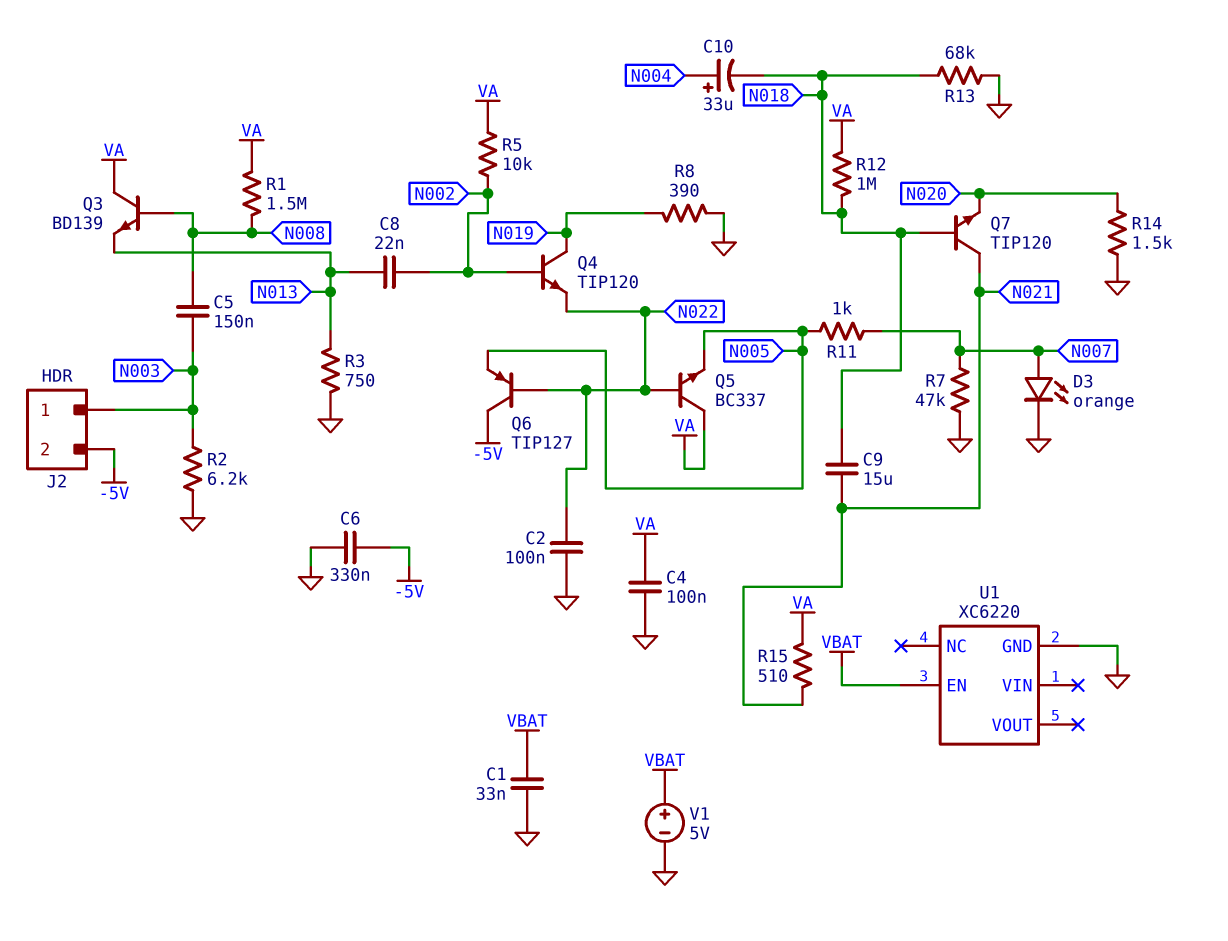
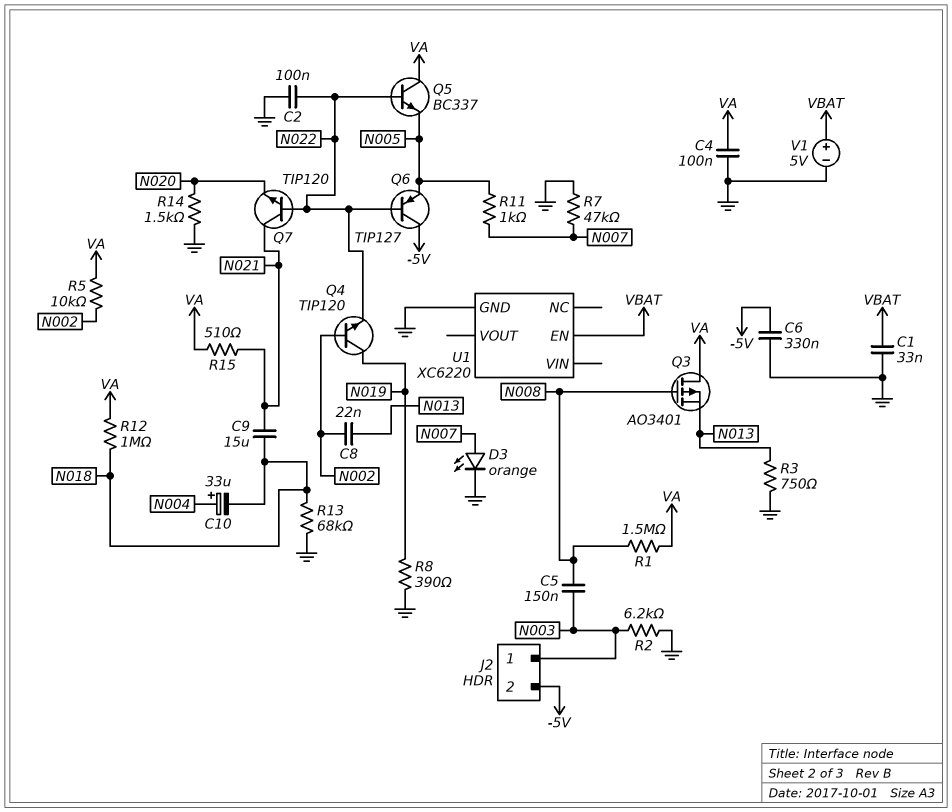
Q3: NPN BD139 (B N008, C VA, E N013) -> PMOS AO3401 (G N008, D VA, S N013)
Q7: NPN TIP120 (B N018, C N021, E N020) -> NPN TIP120 (B N022, C N021, E N020)

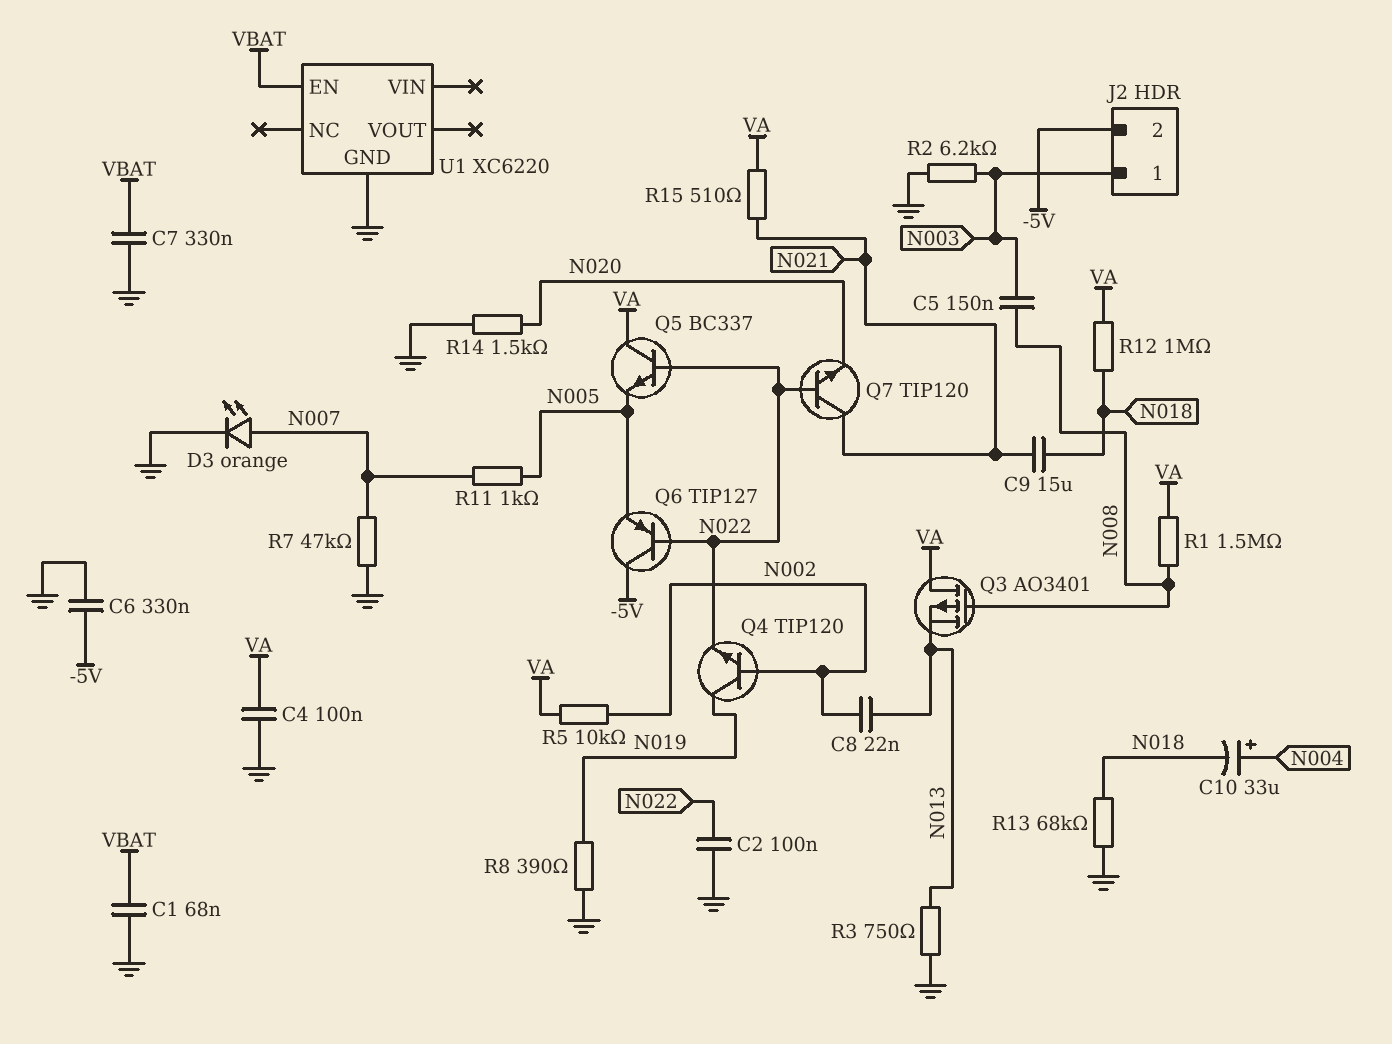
C1: 33nF (GND, VBAT) -> 68nF (GND, VBAT)
C7: none -> 330nF (GND, VBAT)
V1: 5V (plus VBAT, minus GND) -> none

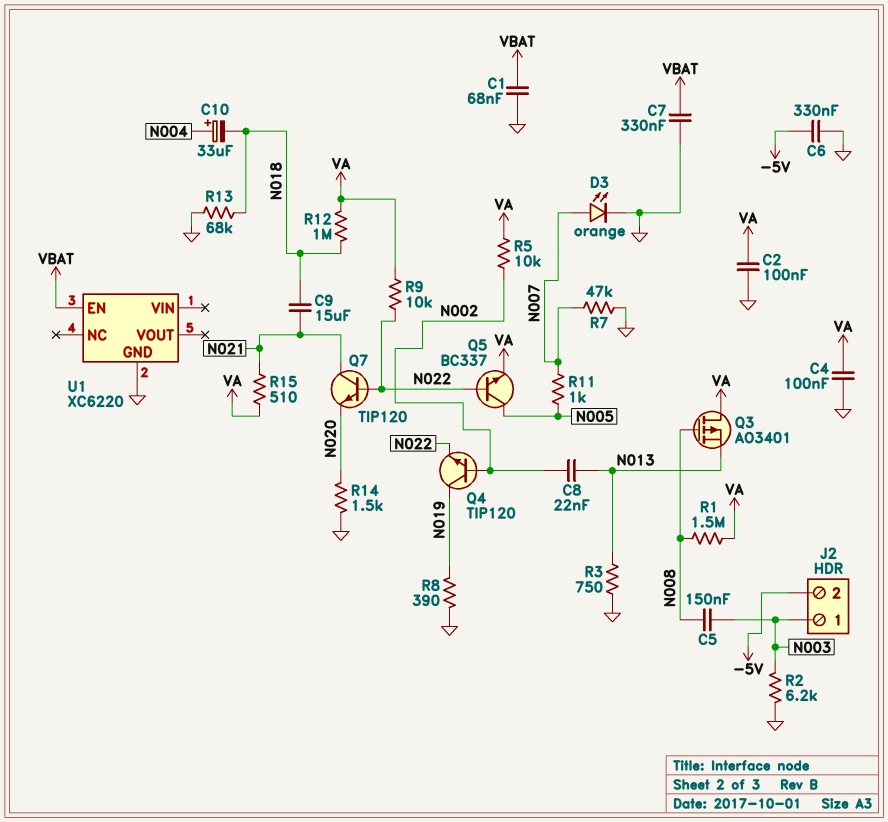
C2: 100nF (GND, N022) -> 100nF (GND, VA)
Q5: NPN BC337 (B N022, C VA, E N005) -> NPN BC337 (B N022, C N005, E VA)
Q6: PNP TIP127 (B N022, C -5V, E N005) -> none
R9: none -> 10k (N022, VA)

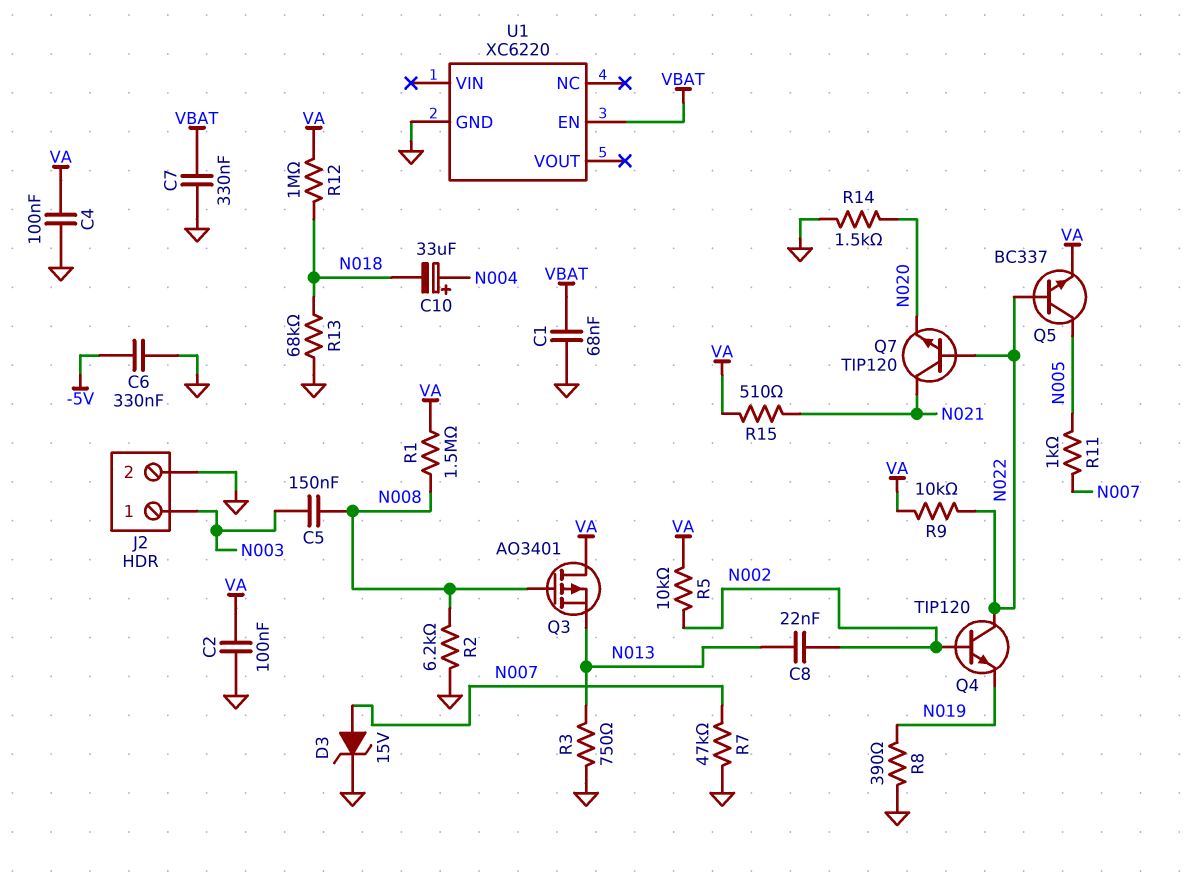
C9: 15uF (N018, N021) -> none
D3: LED orange (A N007, K GND) -> zener 15V (A N007, K GND)
J2 pin 2: -5V -> GND
Q4: NPN TIP120 (B N002, C N019, E N022) -> NPN TIP120 (B N002, C N022, E N019)
R2: 6.2k (GND, N003) -> 6.2k (GND, N008)

